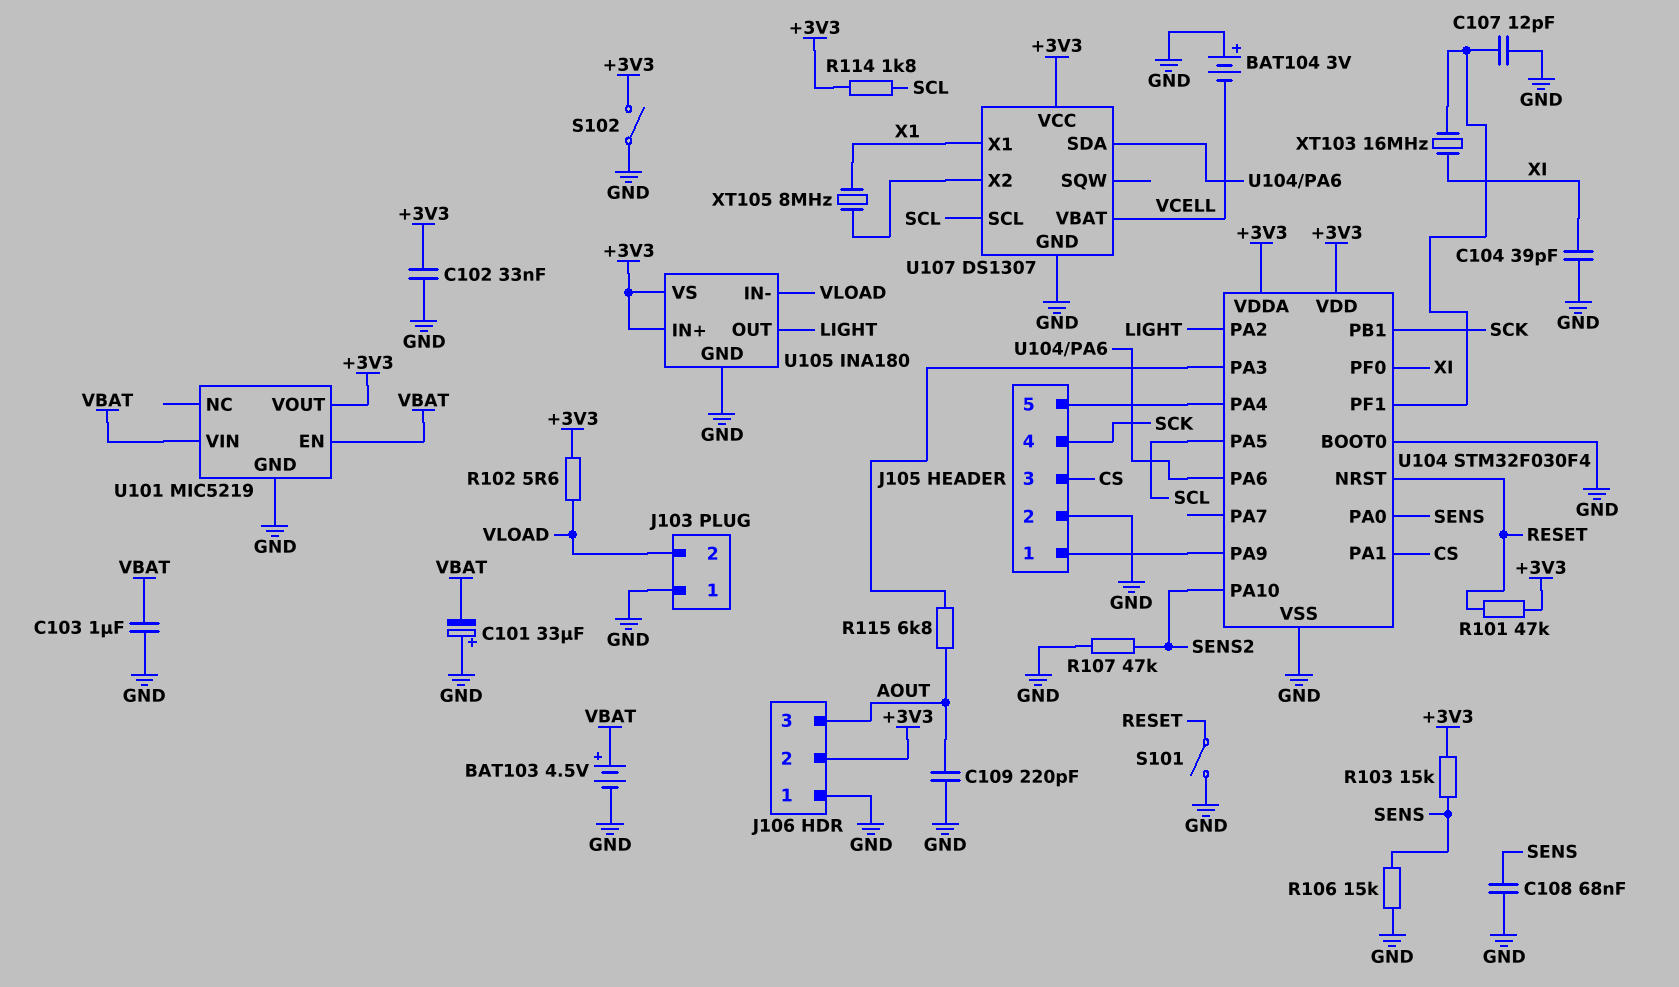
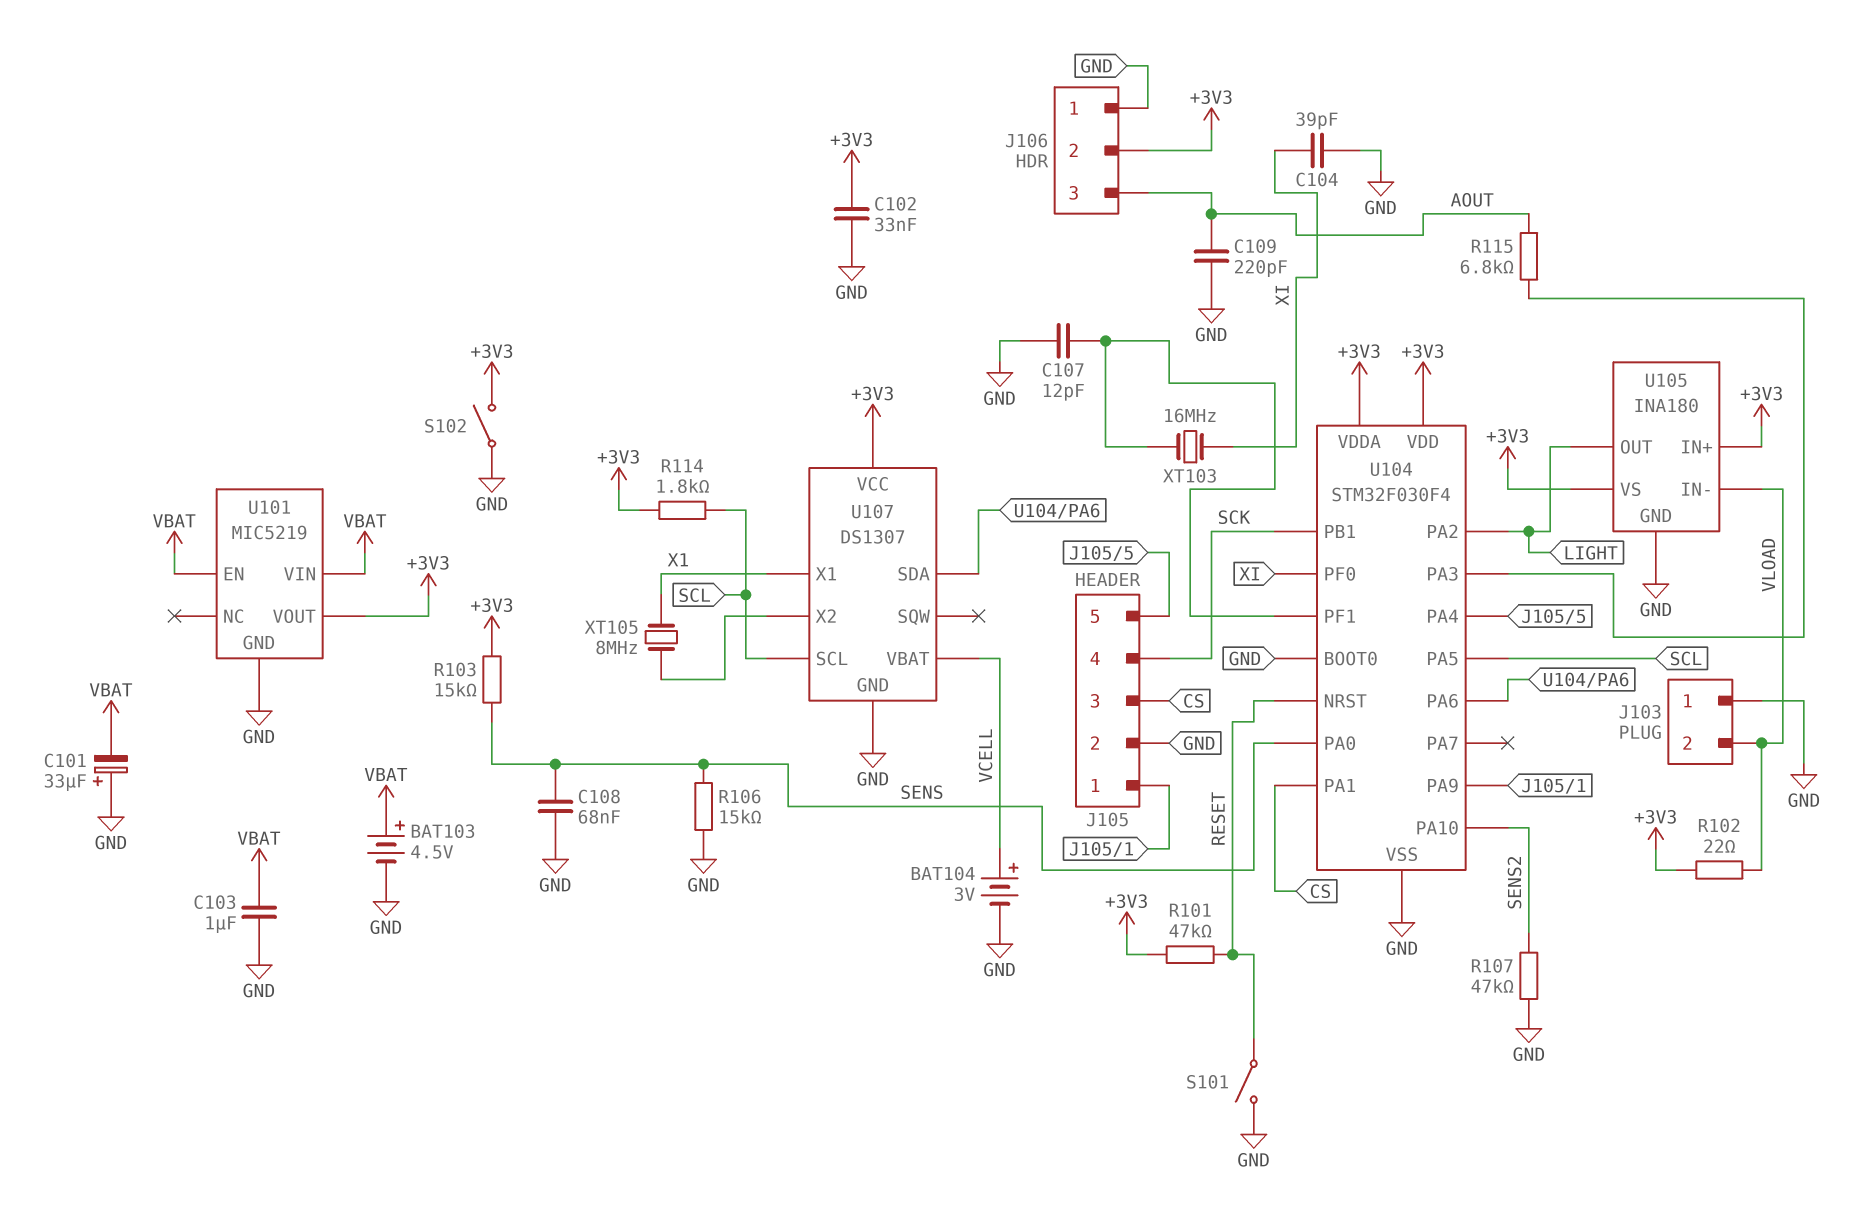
BAT104: 3V (plus GND, minus VCELL) -> 3V (plus VCELL, minus GND)
R102: 5.6 (+3V3, VLOAD) -> 22 (+3V3, VLOAD)

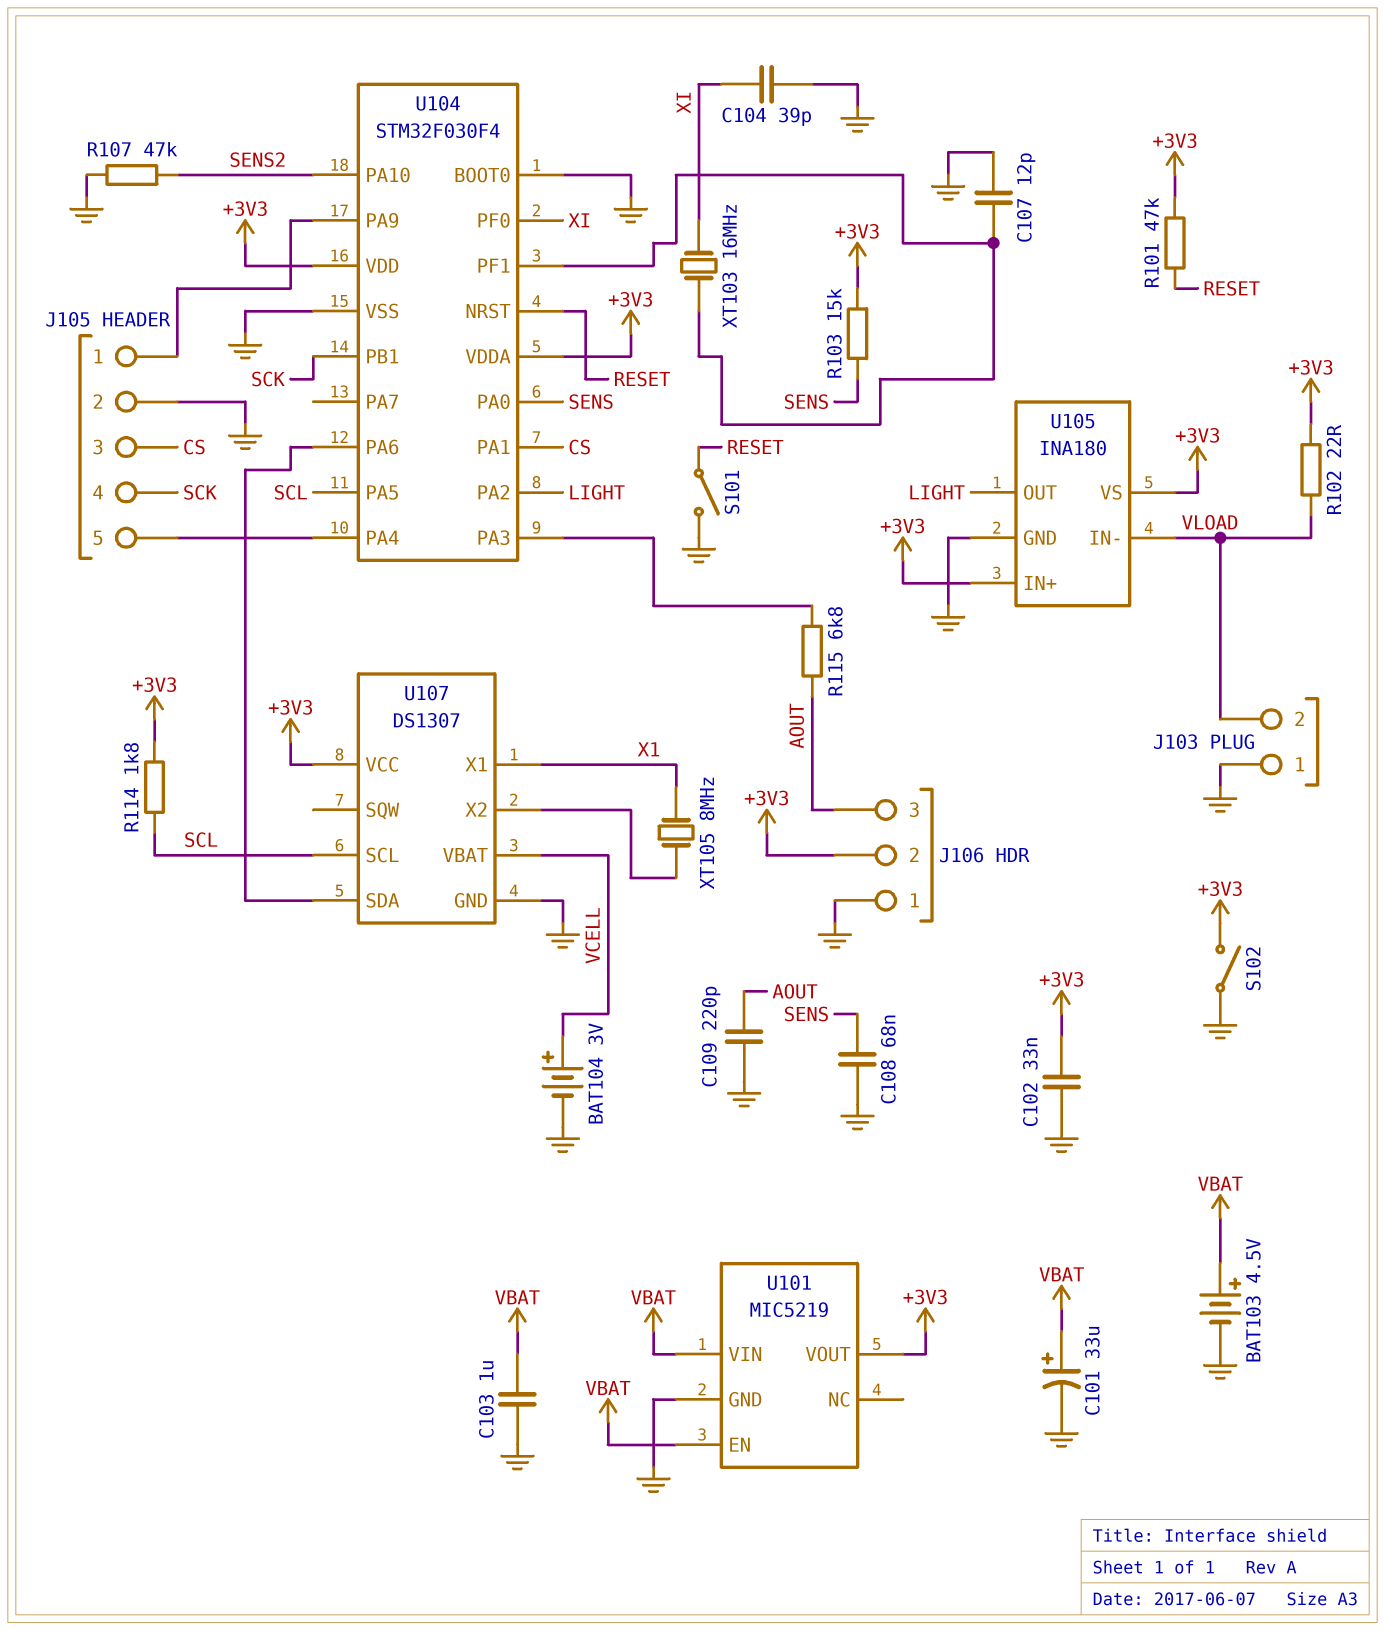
C101: 33uF (plus GND, minus VBAT) -> 33uF (plus VBAT, minus GND)
R106: 15k (GND, SENS) -> none

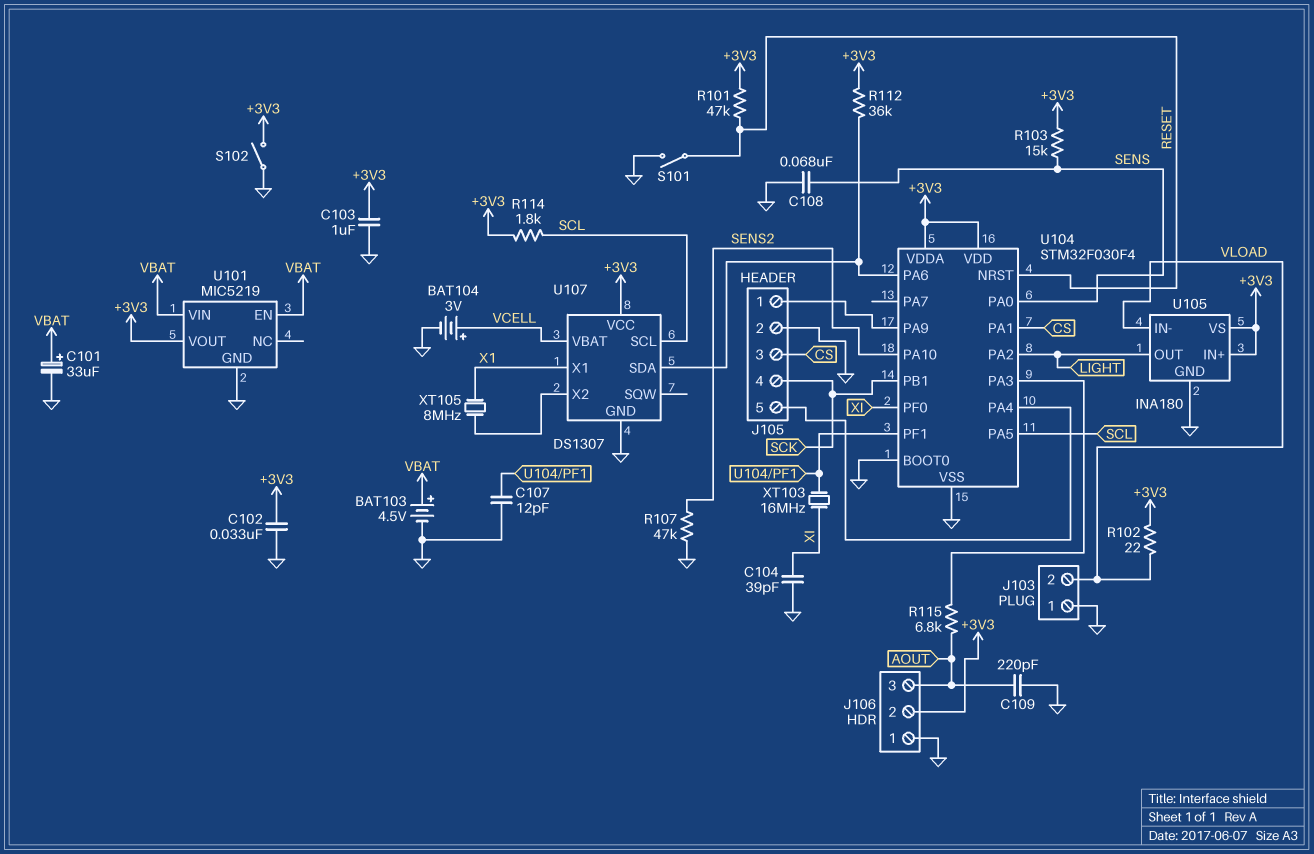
C103: 1uF (GND, VBAT) -> 1uF (+3V3, GND)
R112: none -> 36k (+3V3, U104/PA6)

